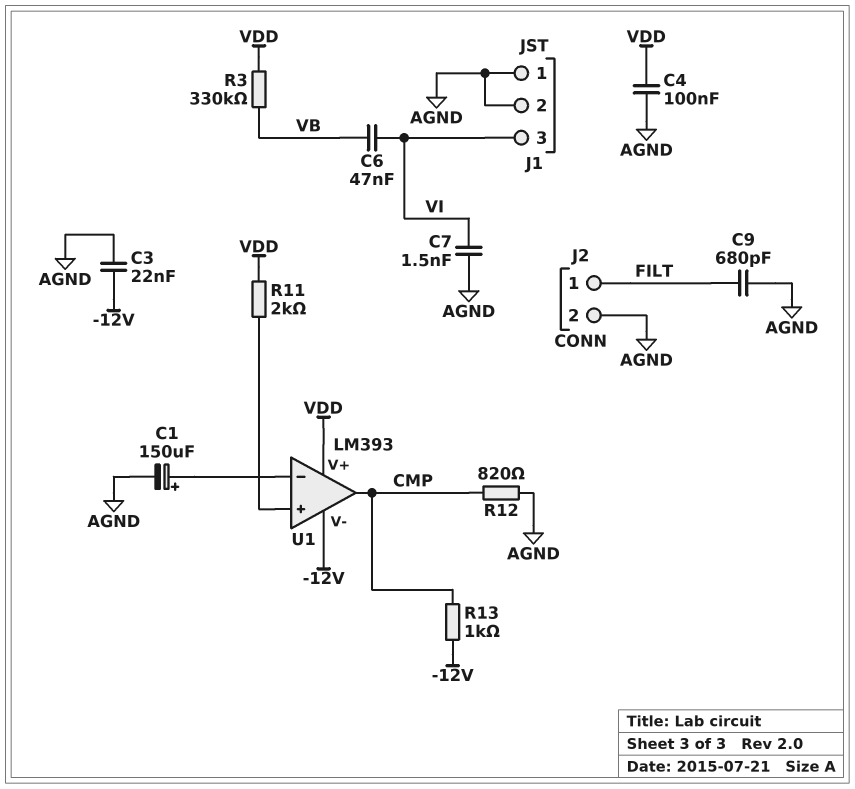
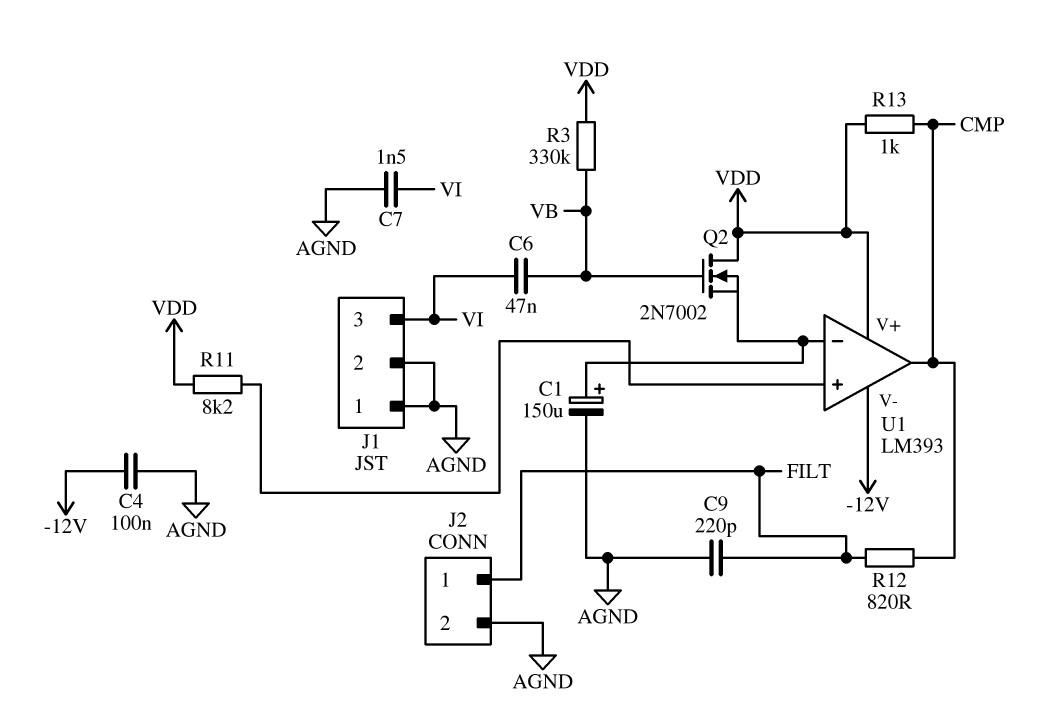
C3: 22nF (-12V, AGND) -> none
C4: 100nF (AGND, VDD) -> 100nF (-12V, AGND)
C9: 680pF (AGND, FILT) -> 220pF (AGND, FILT)
Q2: none -> NMOS 2N7002 (G VB, D VDD, S U1/in-)
R11: 2k (U1/in+, VDD) -> 8.2k (U1/in+, VDD)
R12: 820 (AGND, CMP) -> 820 (CMP, FILT)
R13: 1k (-12V, CMP) -> 1k (CMP, VDD)

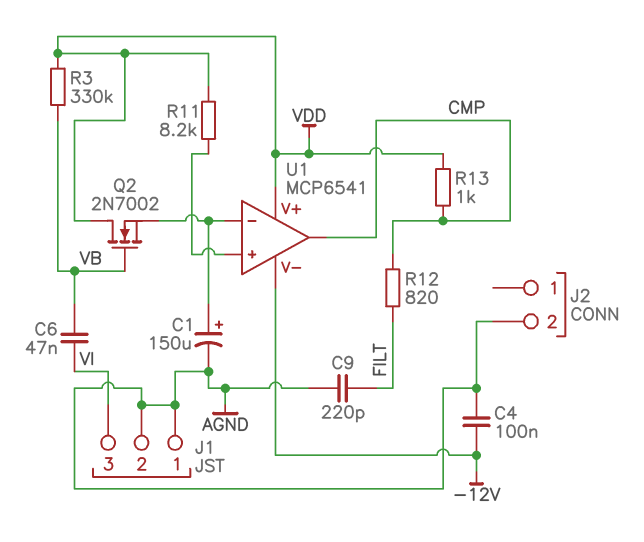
C7: 1.5nF (AGND, VI) -> none
J2 pin 1: FILT -> none
U1: LM393 -> MCP6541

